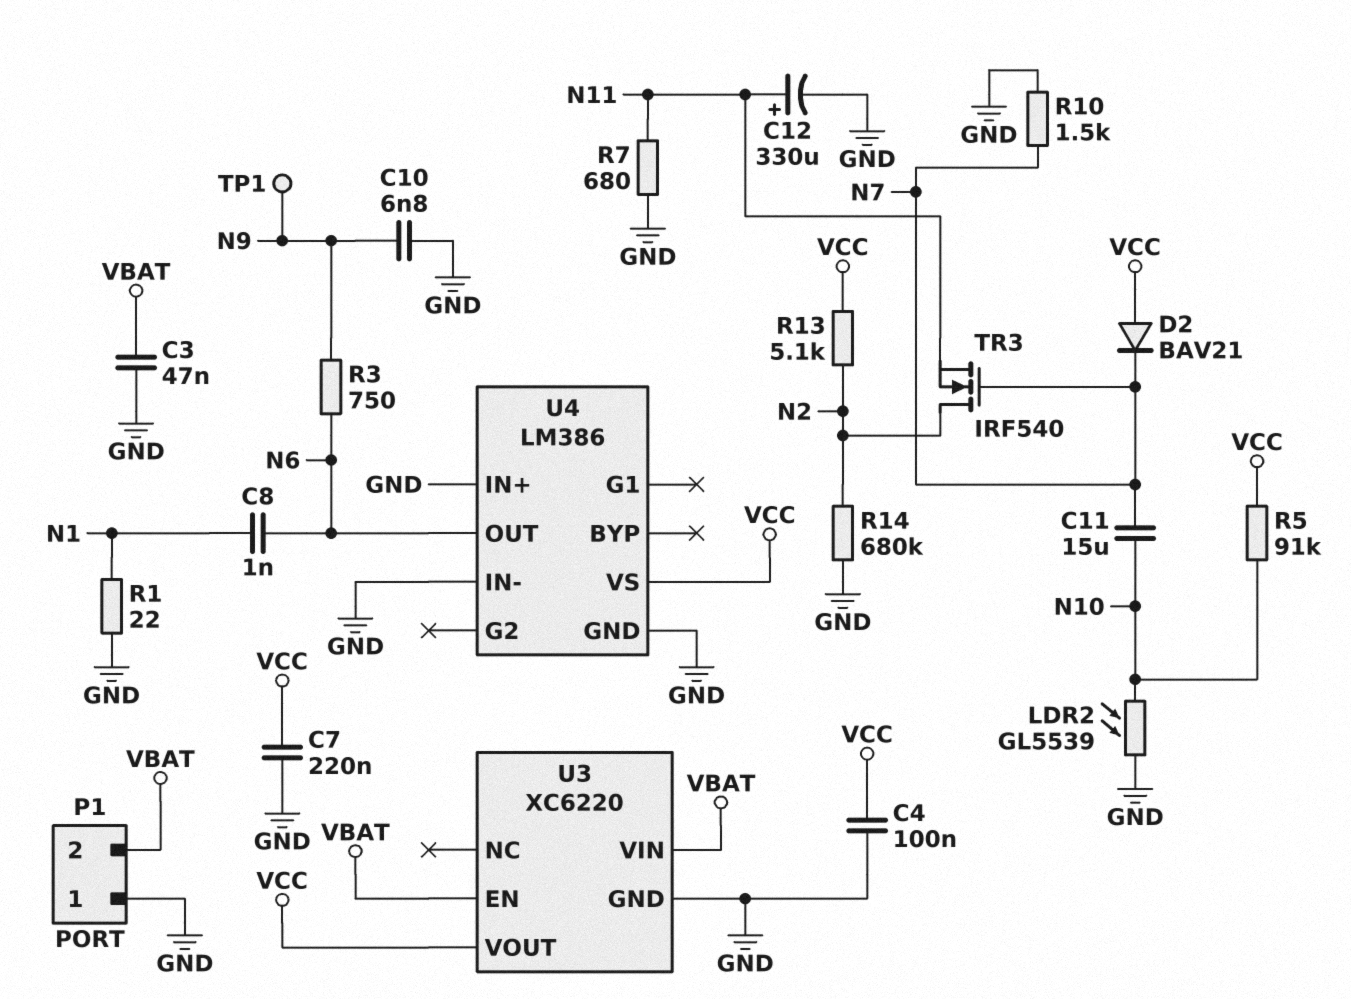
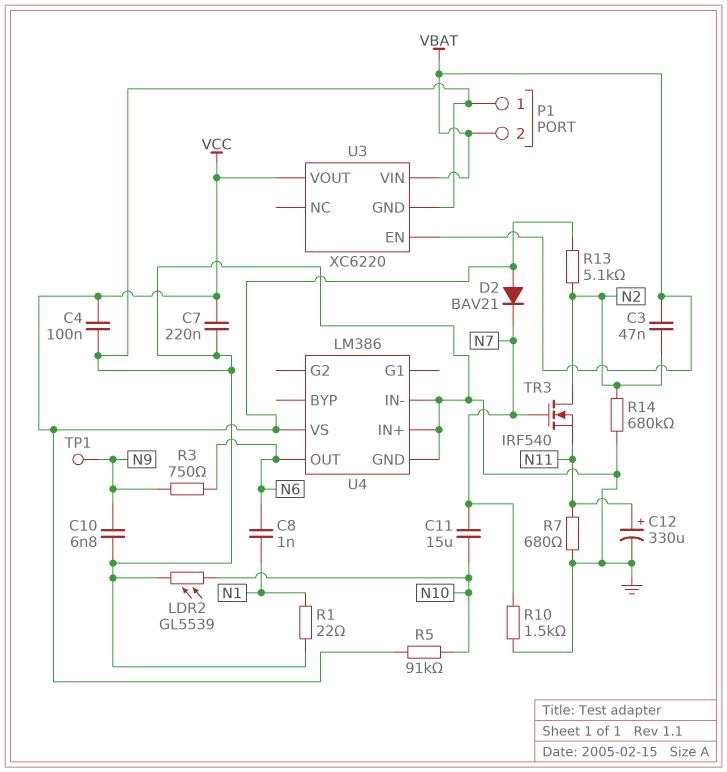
C3: 47nF (GND, VBAT) -> 47nF (N2, VBAT)

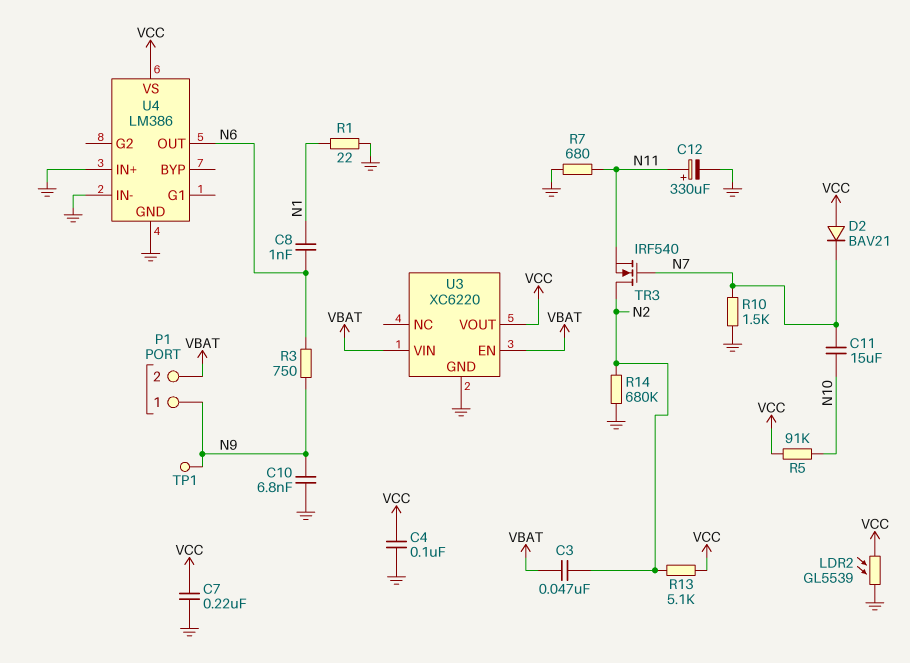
LDR2: GL5539 (GND, N10) -> GL5539 (GND, VCC)
P1 pin 1: GND -> N9

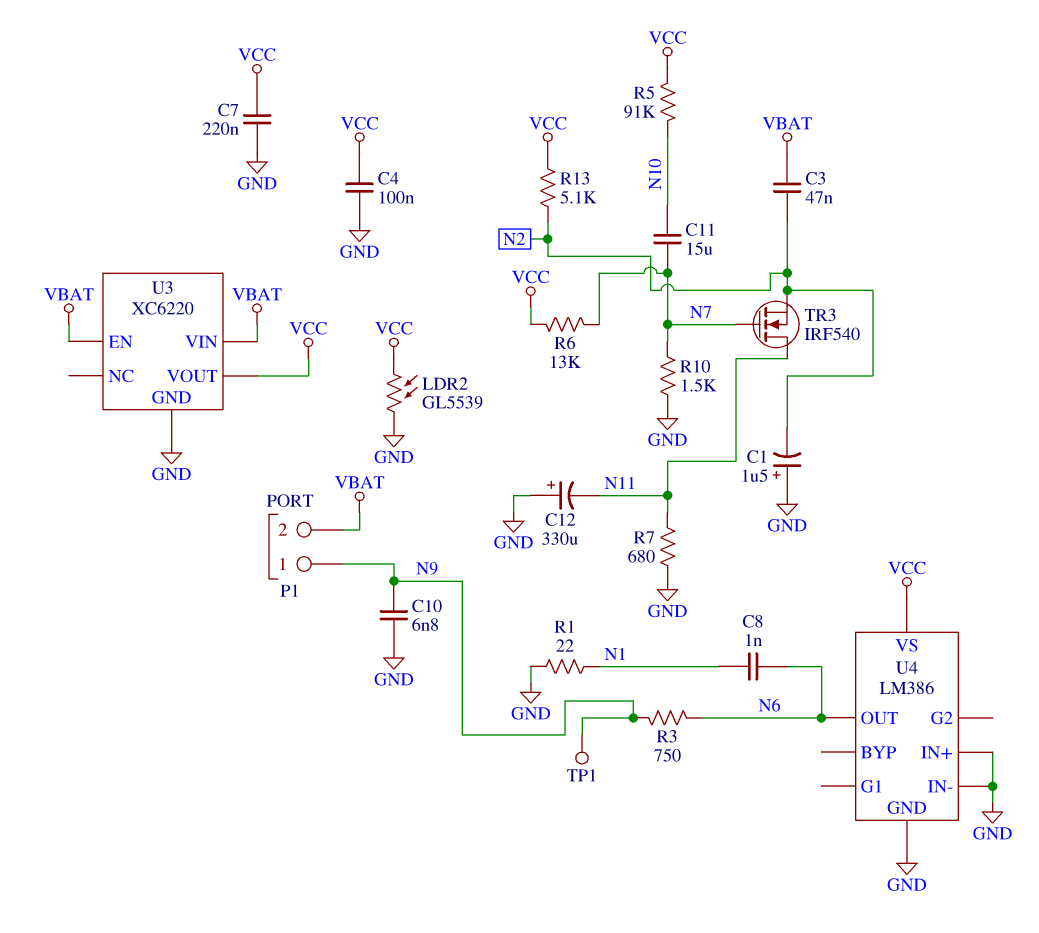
C1: none -> 1.5uF (plus GND, minus N2)
C12: 330uF (plus N11, minus GND) -> 330uF (plus GND, minus N11)
D2: diode BAV21 (A VCC, K N7) -> none
R6: none -> 13k (N7, VCC)
R14: 680k (GND, N2) -> none
TR3: NMOS IRF540 (G N7, D N2, S N11) -> NMOS IRF540 (G N7, D N11, S N2)

